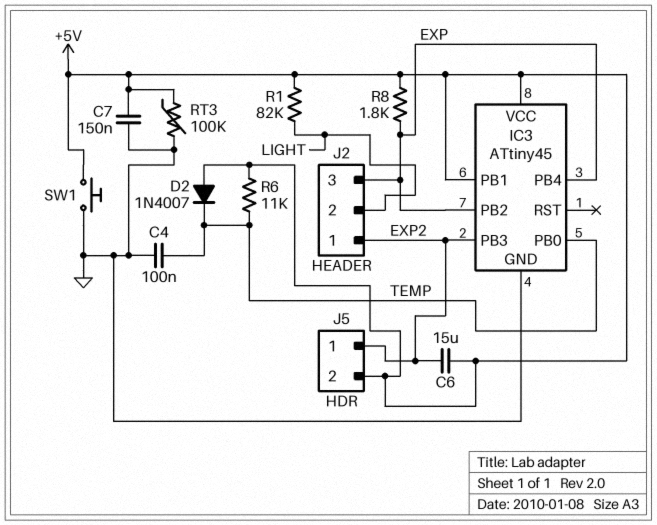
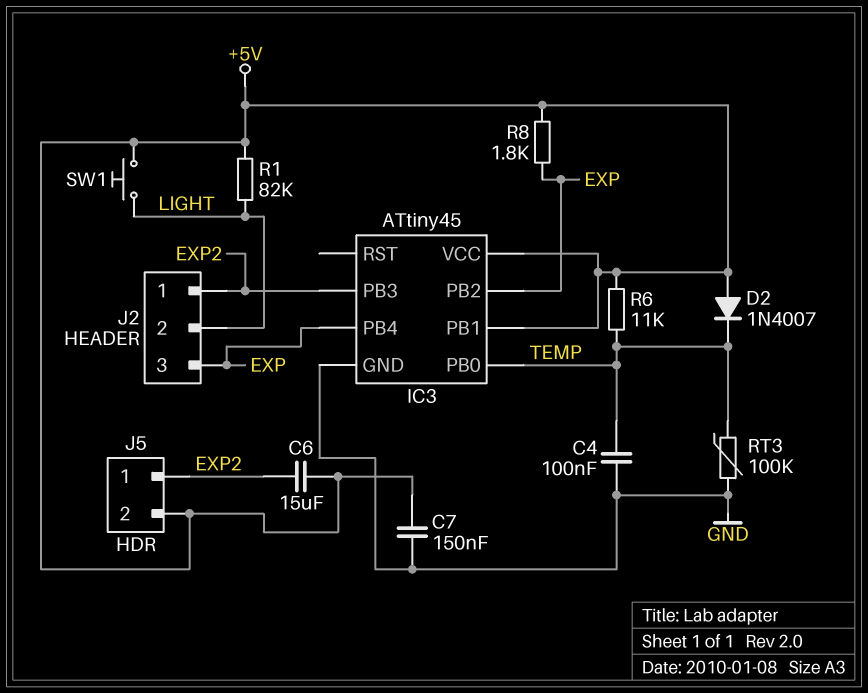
RT3: 100k (+5V, GND) -> 100k (GND, TEMP)
SW1: button (+5V, GND) -> button (+5V, LIGHT)

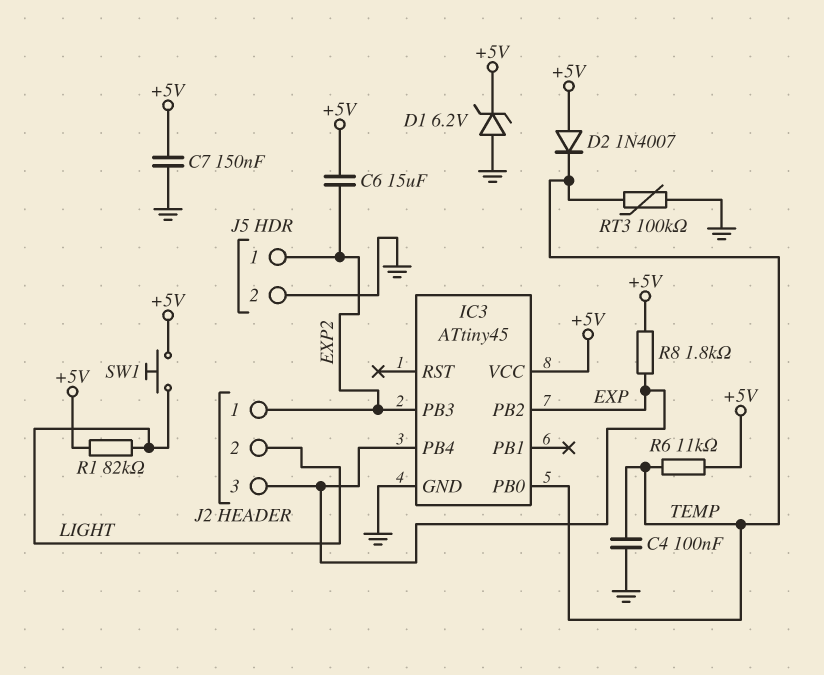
D1: none -> zener 6.2V (A GND, K +5V)
IC3 pin PB1: +5V -> none
J5 pin 2: +5V -> GND

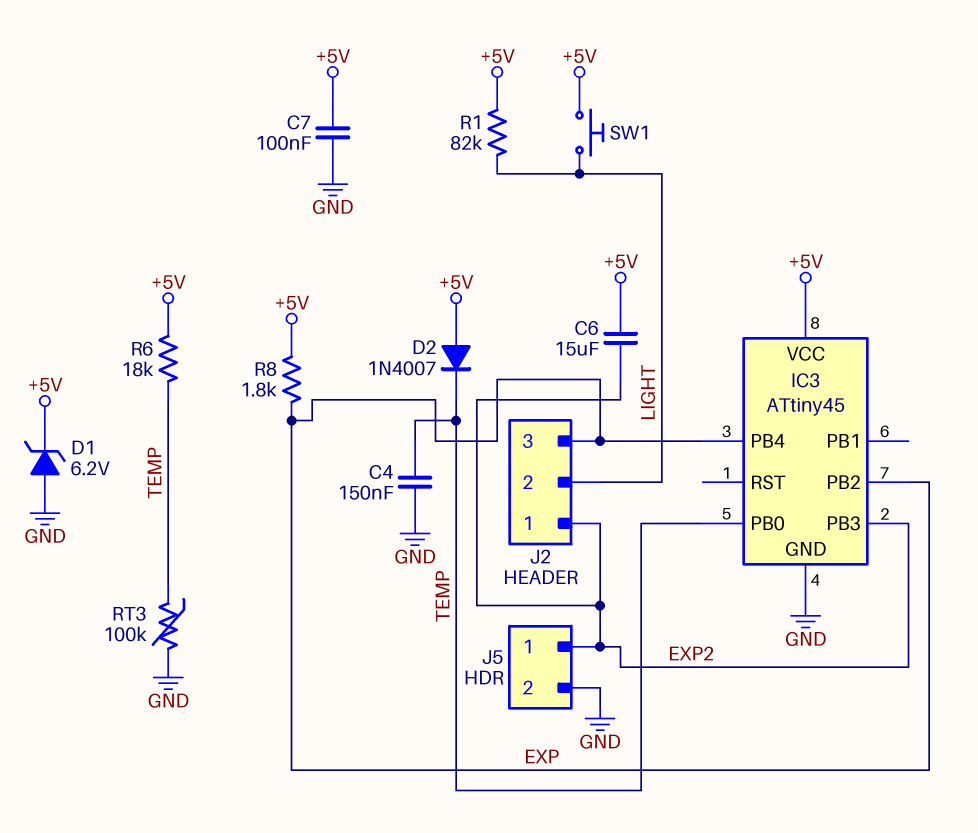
C4: 100nF (GND, TEMP) -> 150nF (GND, TEMP)
C7: 150nF (+5V, GND) -> 100nF (+5V, GND)
R6: 11k (+5V, TEMP) -> 18k (+5V, TEMP)

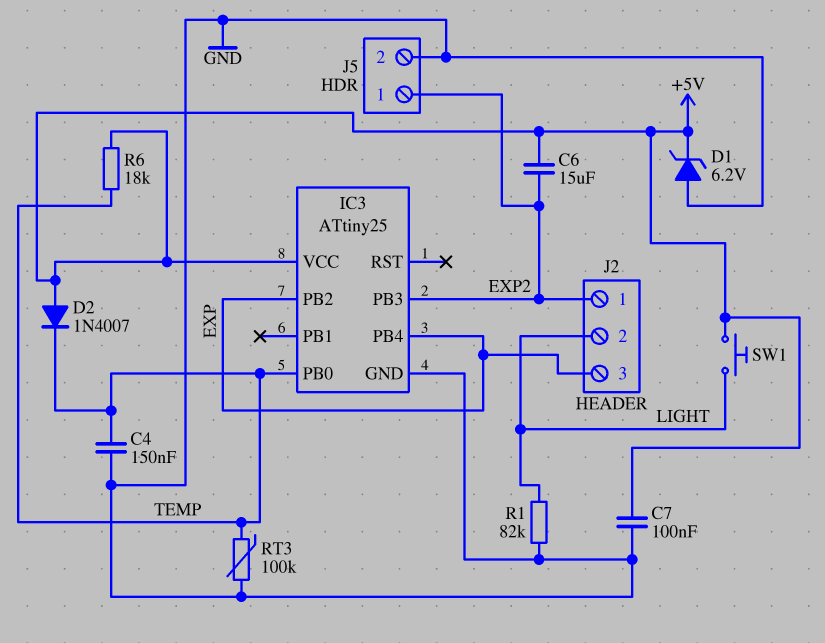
IC3: ATtiny45 -> ATtiny25
R1: 82k (+5V, LIGHT) -> 82k (GND, LIGHT)
R8: 1.8k (+5V, EXP) -> none

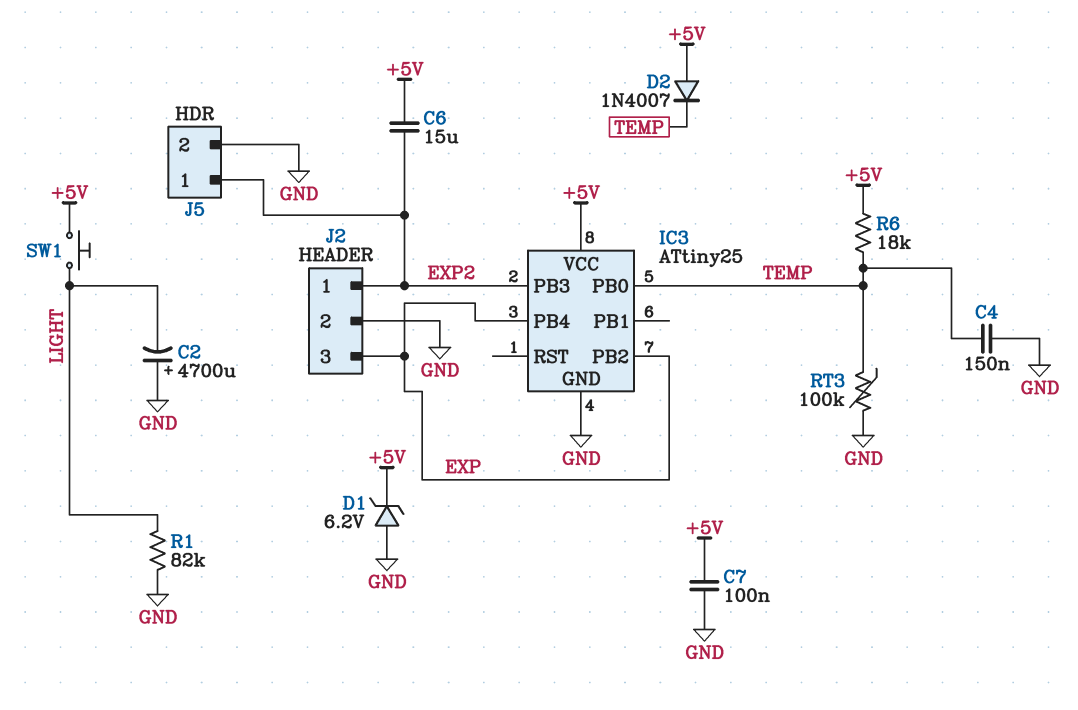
C2: none -> 4700uF (plus GND, minus LIGHT)
J2 pin 2: LIGHT -> GND

